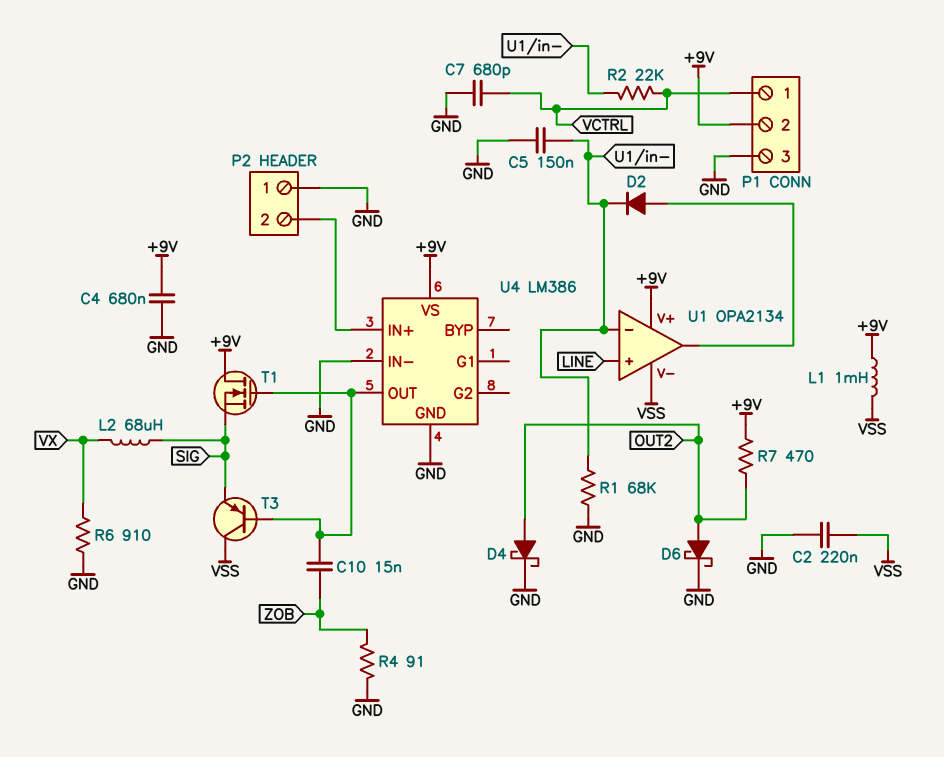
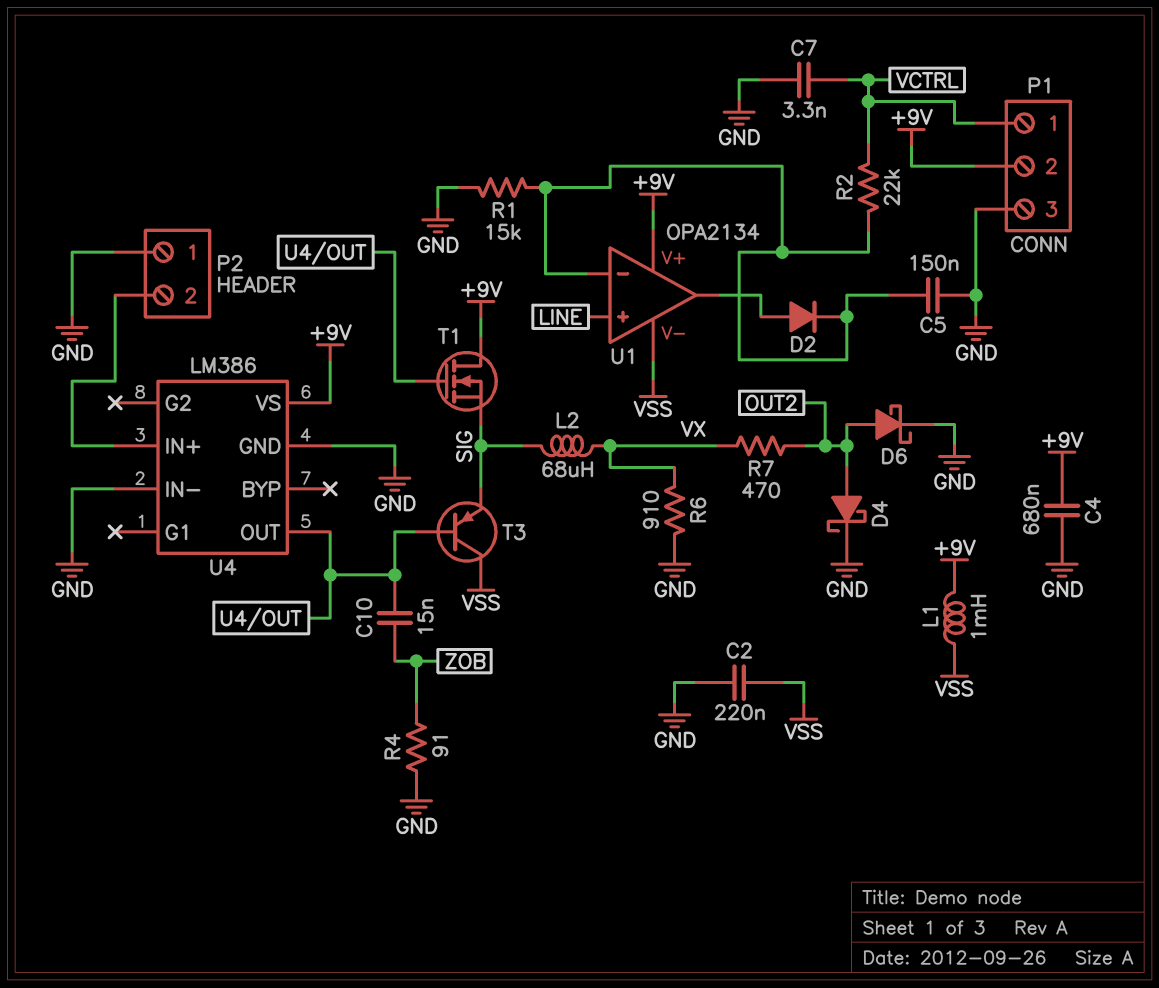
C7: 680pF (GND, VCTRL) -> 3.3nF (GND, VCTRL)
R1: 68k (GND, U1/in-) -> 15k (GND, U1/in-)
R7: 470 (+9V, OUT2) -> 470 (OUT2, VX)

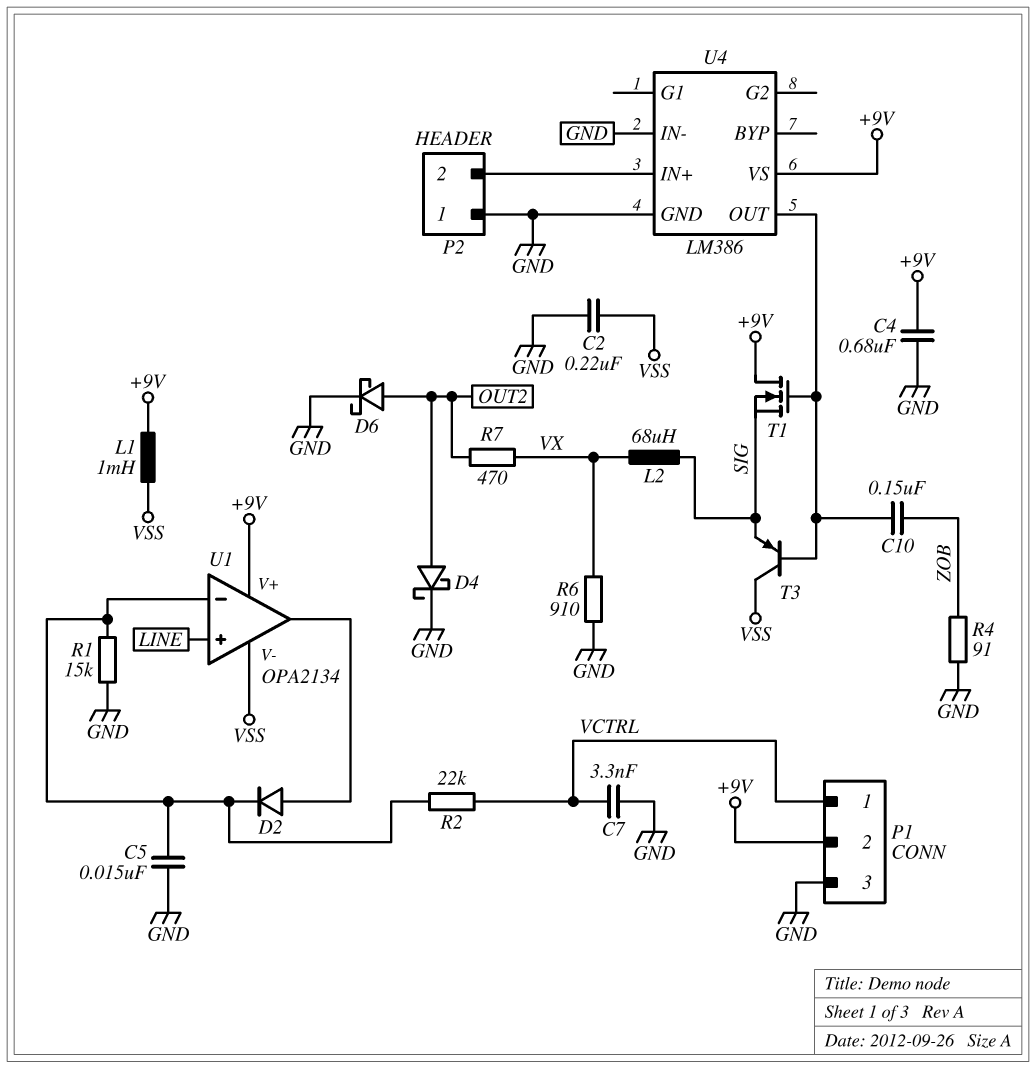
C5: 150nF (GND, U1/in-) -> 15nF (GND, U1/in-)
C10: 15nF (U4/OUT, ZOB) -> 150nF (U4/OUT, ZOB)

